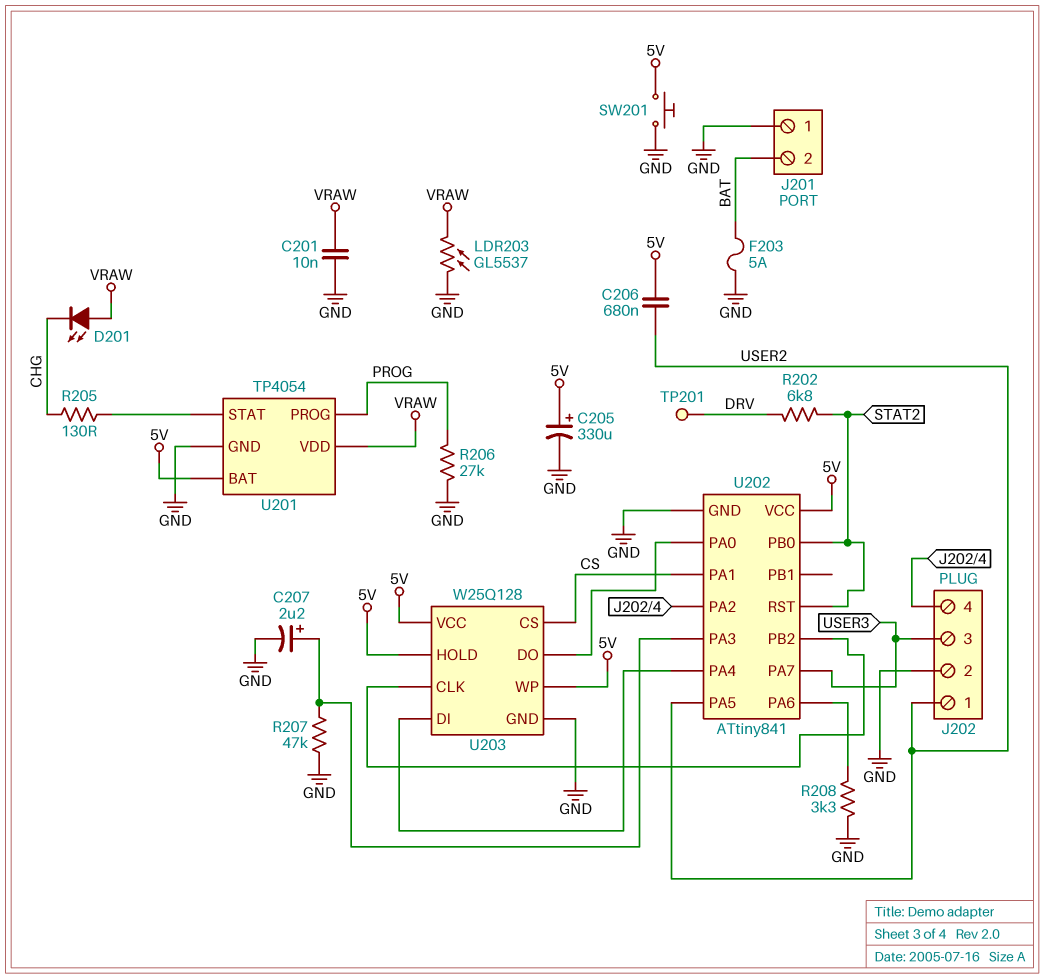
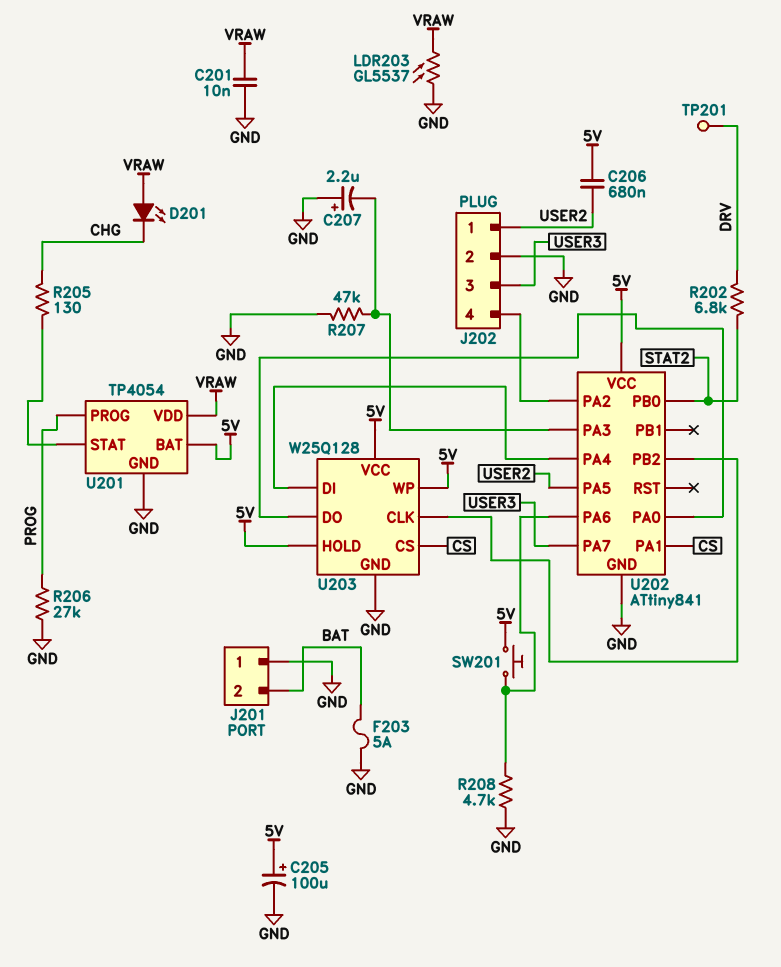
C205: 330uF (plus 5V, minus GND) -> 100uF (plus 5V, minus GND)
C207: 2.2uF (plus U202/PA3, minus GND) -> 2.2uF (plus GND, minus U202/PA3)
R208: 3.3k (GND, U202/PA6) -> 4.7k (GND, U202/PA6)
SW201: button (5V, GND) -> button (5V, U202/PA6)
U202 pin RST: STAT2 -> none

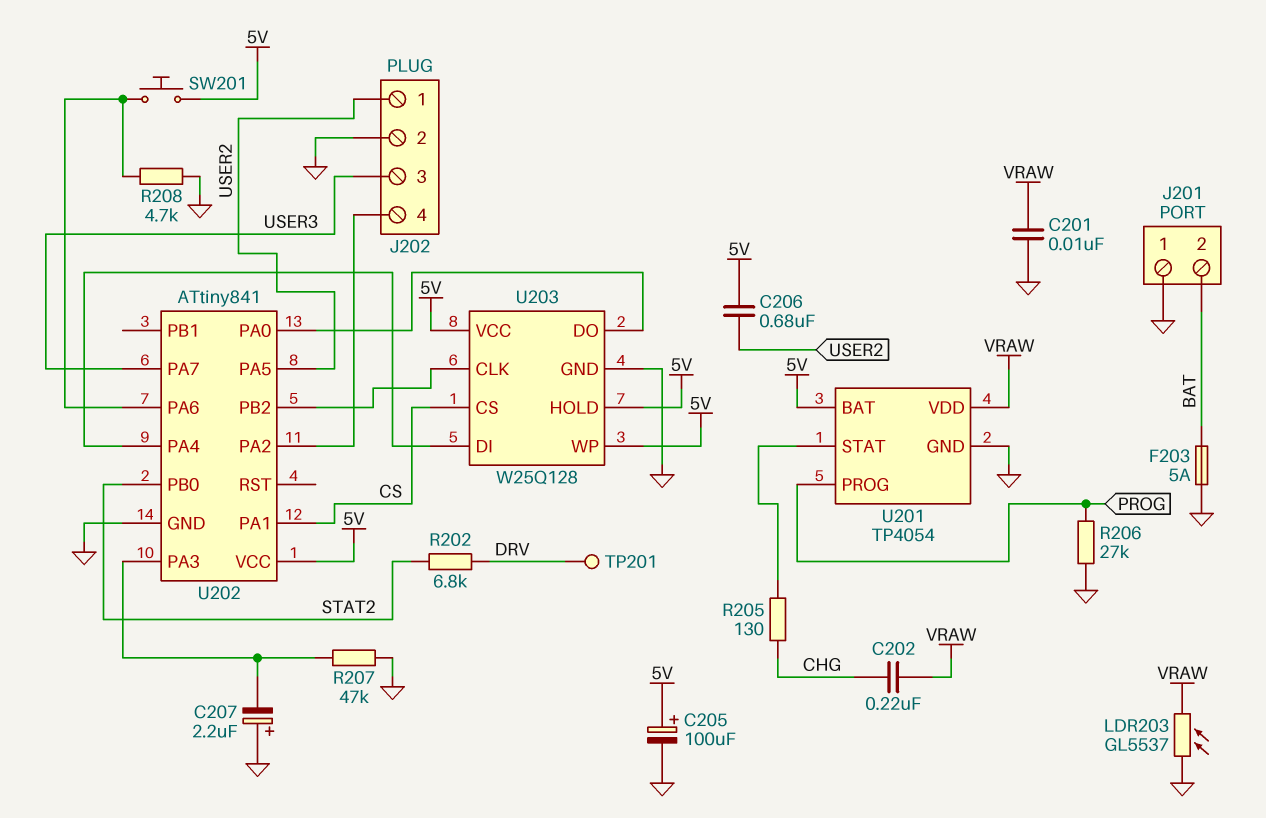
C202: none -> 220nF (CHG, VRAW)
D201: LED (A VRAW, K CHG) -> none

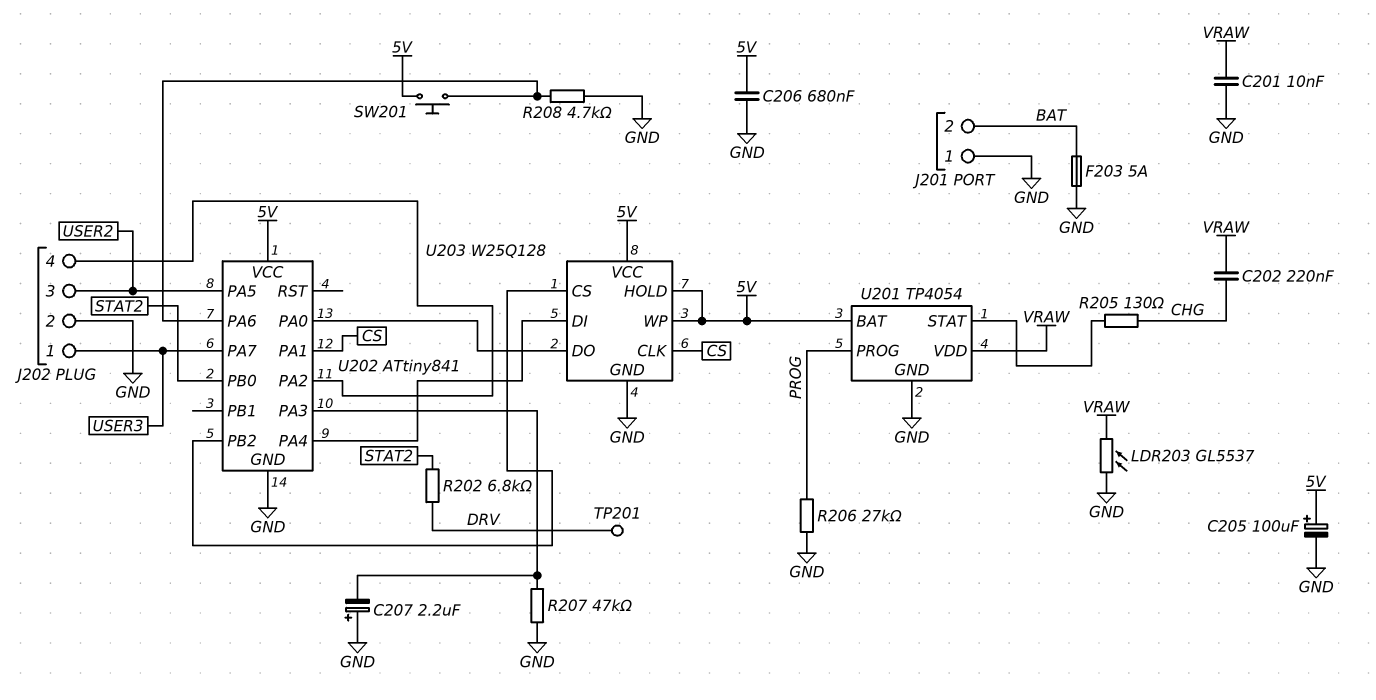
C206: 680nF (5V, USER2) -> 680nF (5V, GND)
J202 pin 1: USER2 -> USER3
J202 pin 3: USER3 -> USER2
U203 pin CLK: U202/PB2 -> CS
U203 pin CS: CS -> U202/PB2

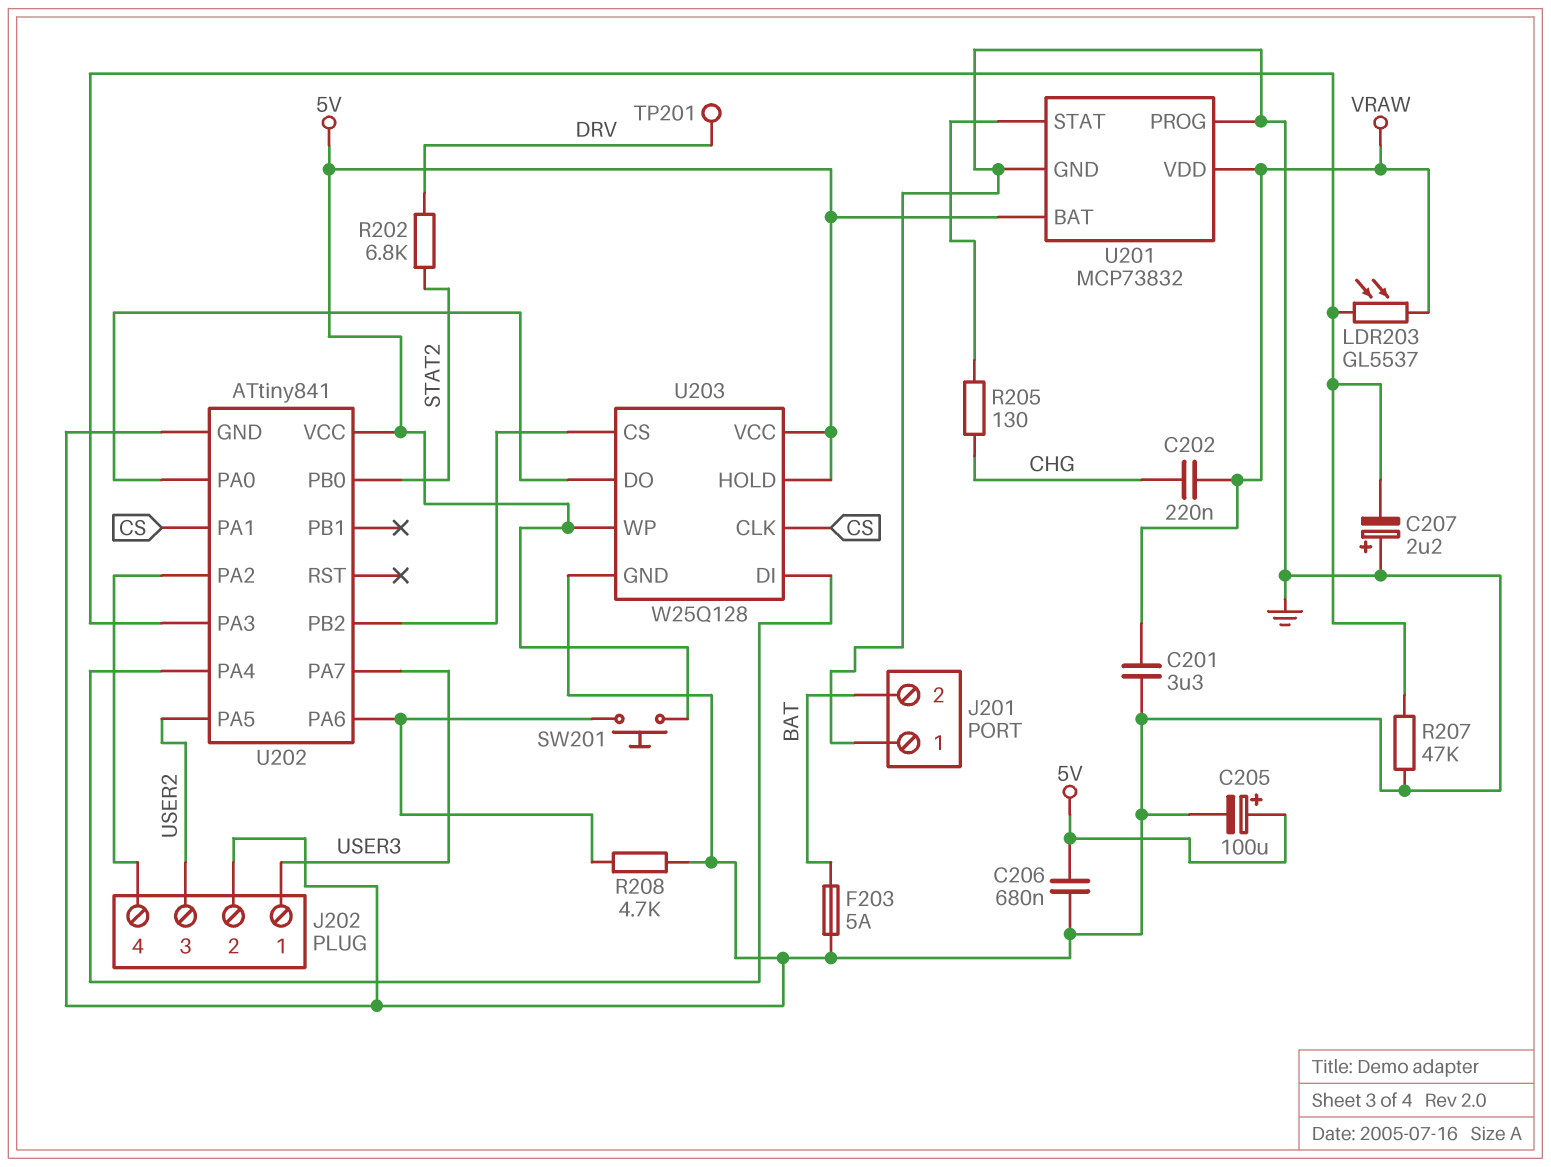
C201: 10nF (GND, VRAW) -> 3.3uF (GND, VRAW)
LDR203: GL5537 (GND, VRAW) -> GL5537 (U202/PA3, VRAW)
R206: 27k (GND, PROG) -> none
U201: TP4054 -> MCP73832
U201 pin PROG: PROG -> GND

